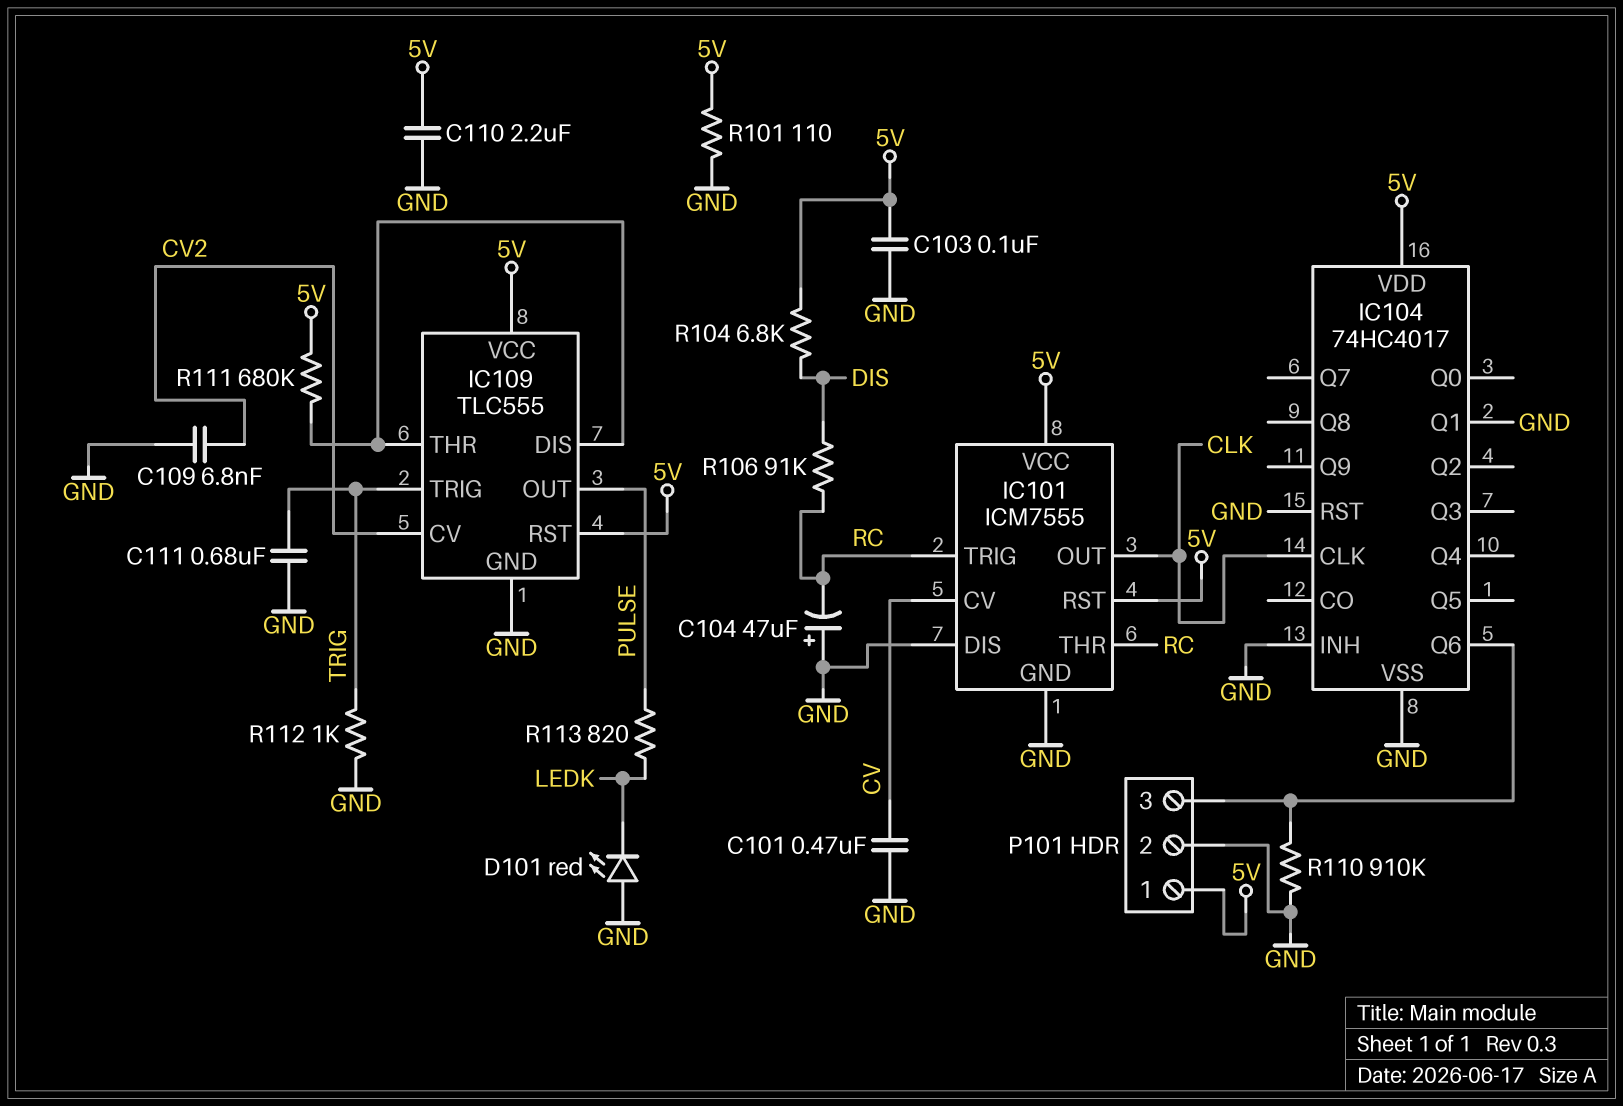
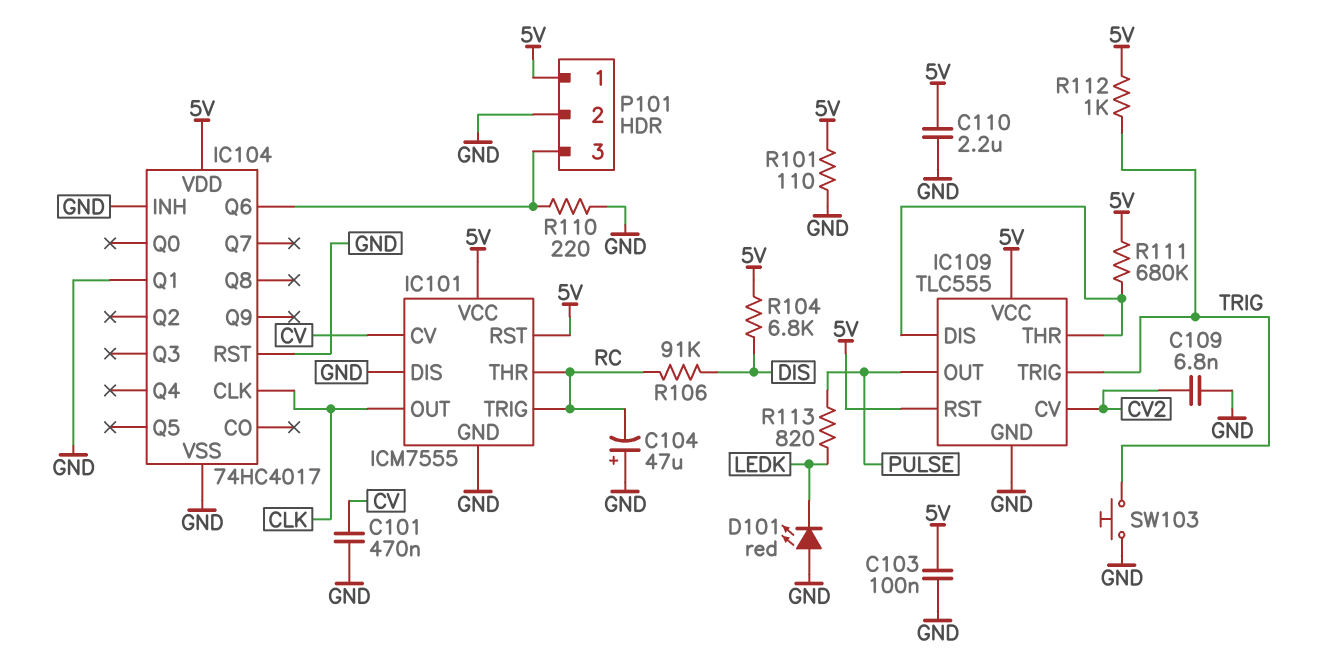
C111: 680nF (GND, TRIG) -> none
R110: 910k (GND, IC104/Q6) -> 220 (GND, IC104/Q6)
R112: 1k (GND, TRIG) -> 1k (5V, TRIG)
SW103: none -> button (GND, TRIG)

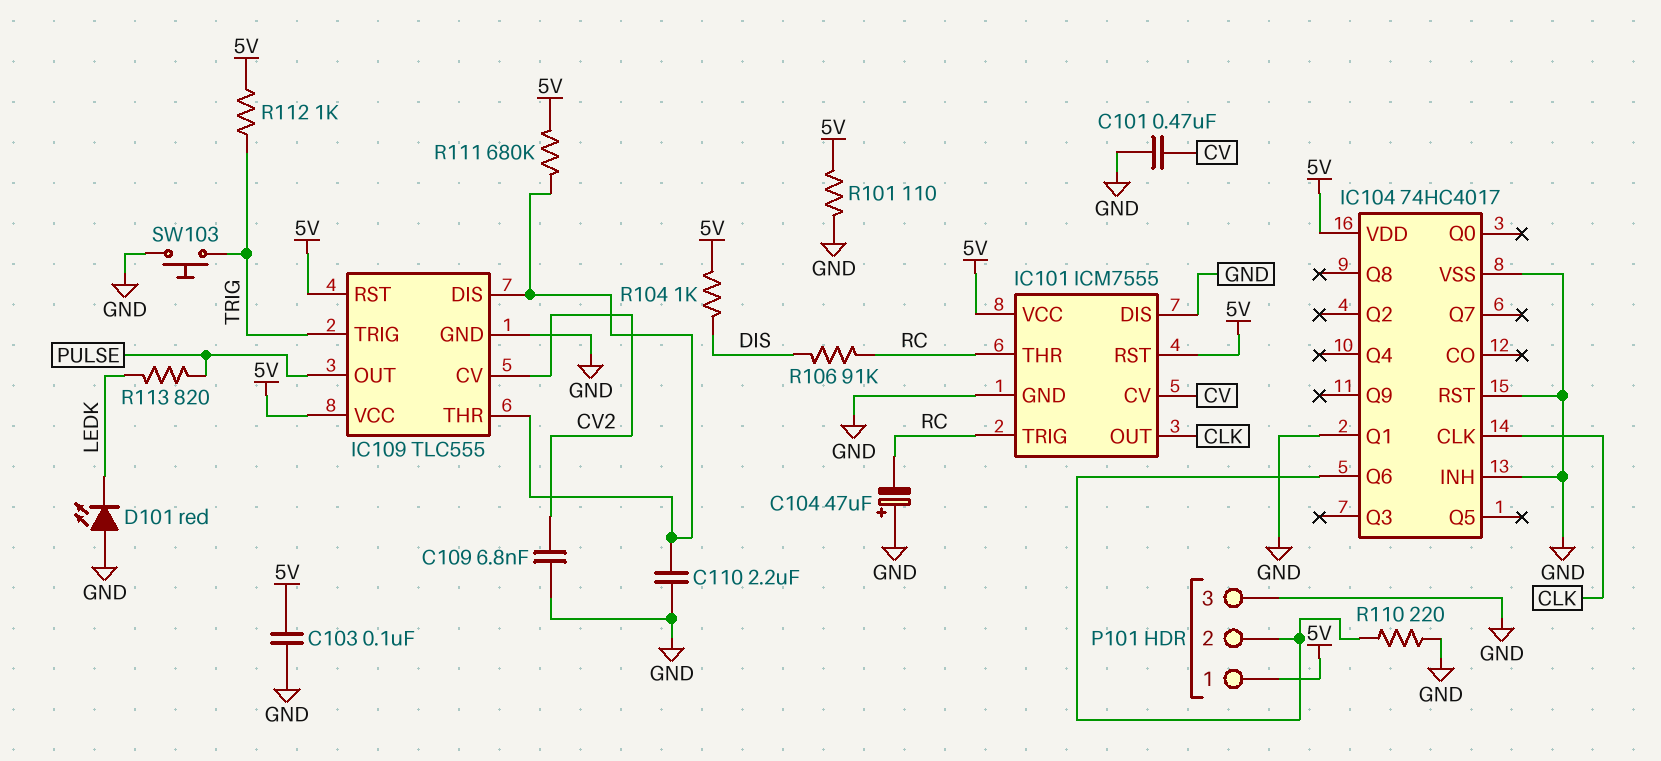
C110: 2.2uF (5V, GND) -> 2.2uF (GND, IC109/DIS)
P101 pin 2: GND -> IC104/Q6
P101 pin 3: IC104/Q6 -> GND
R104: 6.8k (5V, DIS) -> 1k (5V, DIS)

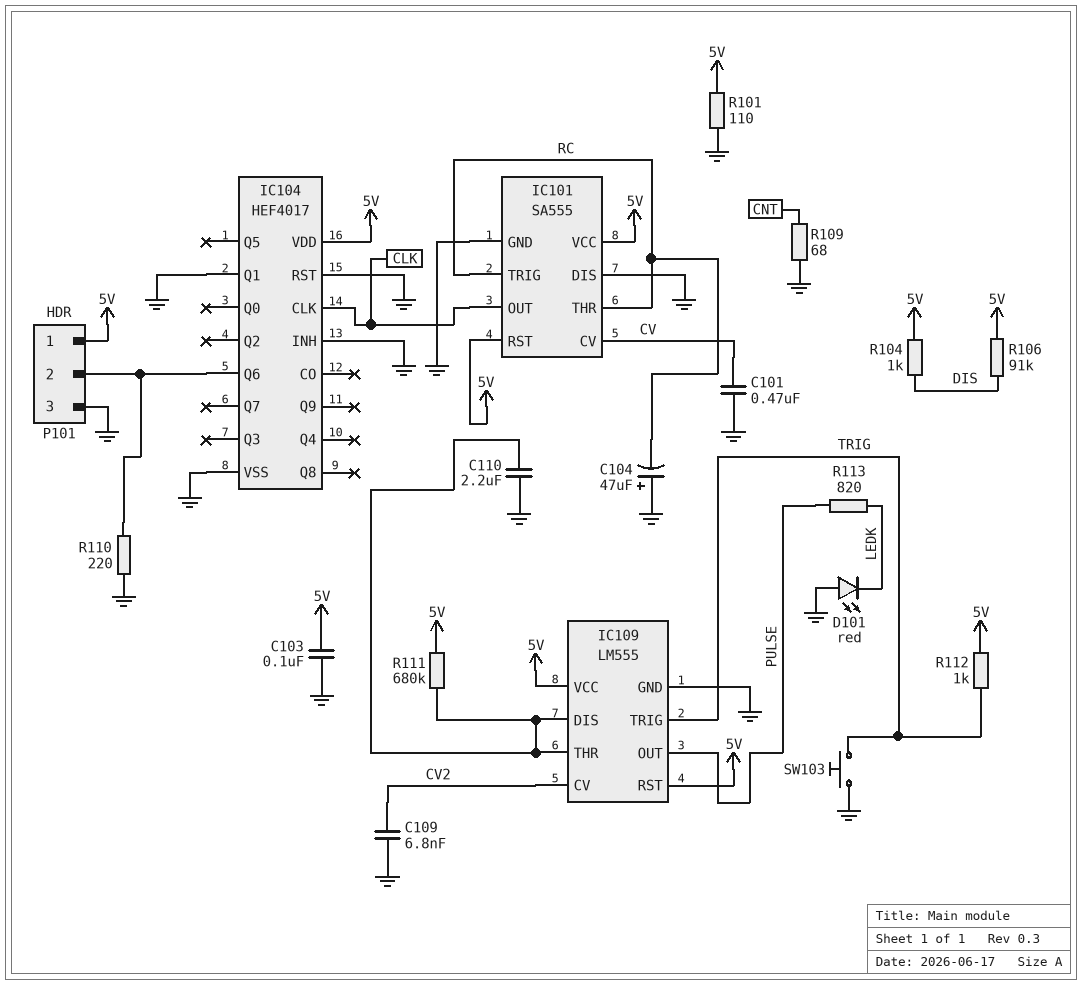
IC101: ICM7555 -> SA555
IC104: 74HC4017 -> HEF4017
IC109: TLC555 -> LM555
R106: 91k (DIS, RC) -> 91k (5V, DIS)
R109: none -> 68 (CNT, GND)

